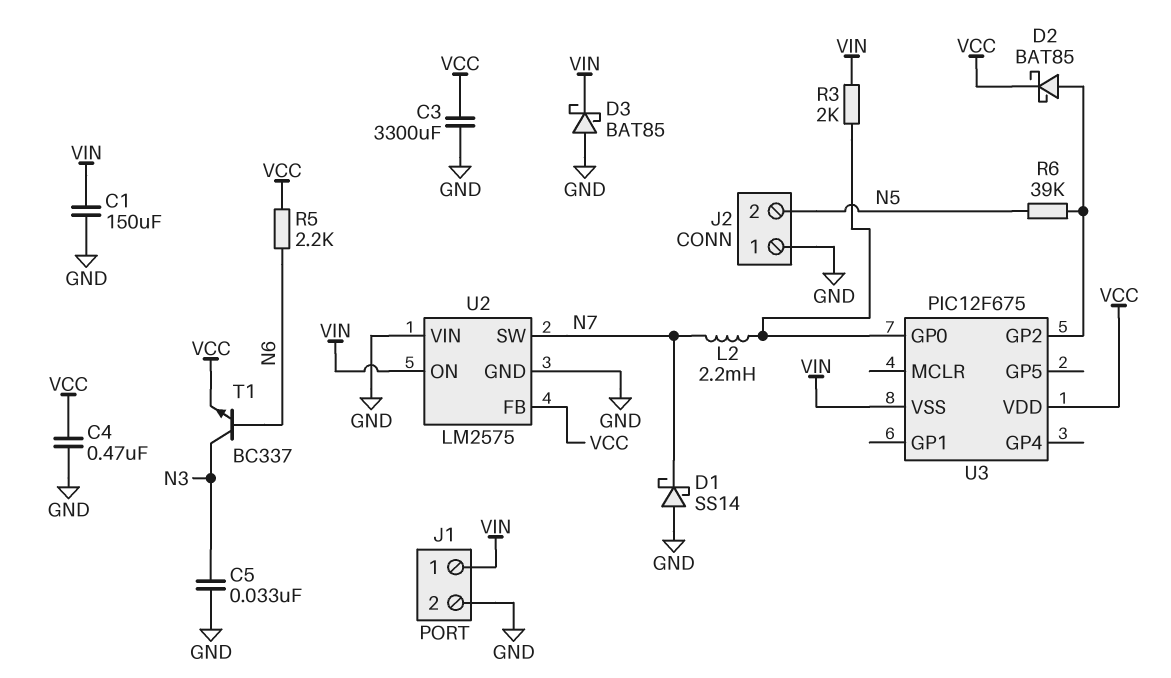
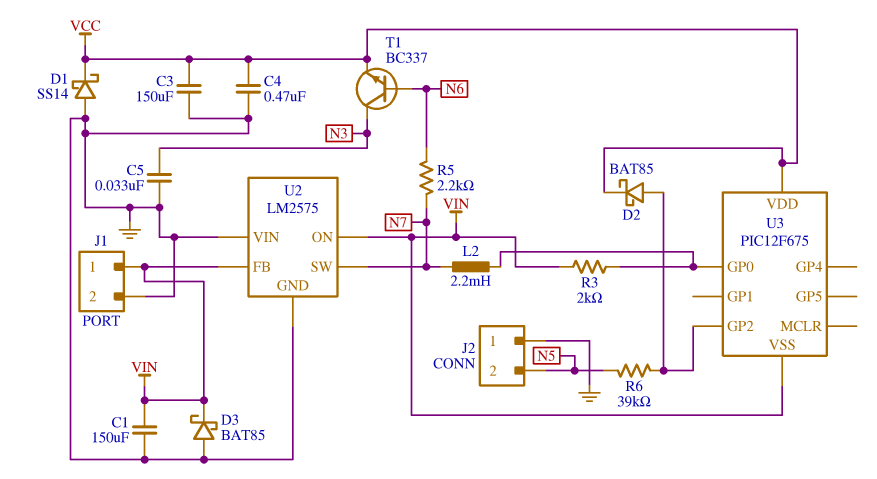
C3: 3300uF (GND, VCC) -> 150uF (GND, VCC)
D1: schottky SS14 (A GND, K N7) -> schottky SS14 (A GND, K VCC)
R5: 2.2k (N6, VCC) -> 2.2k (N6, N7)
U2 pin FB: VCC -> VIN

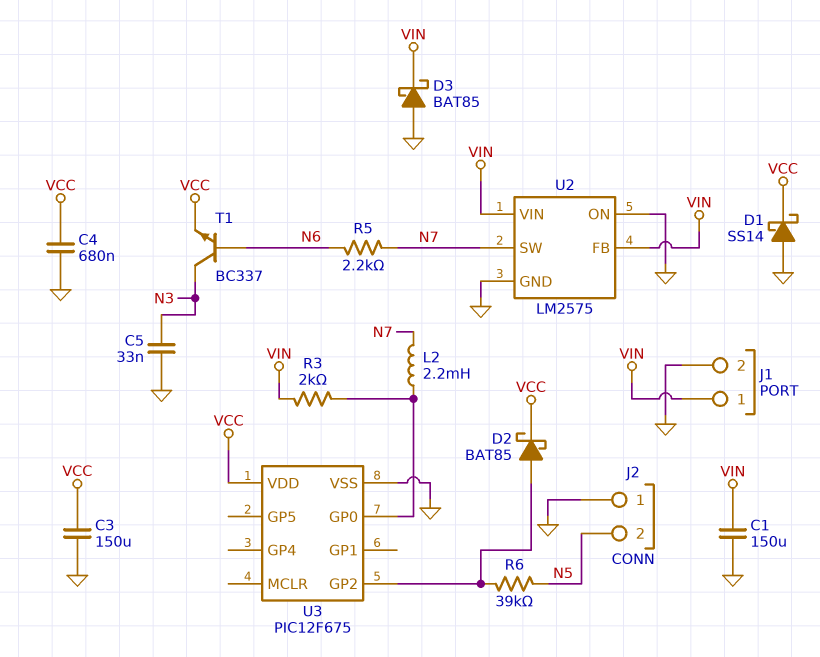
C4: 470nF (GND, VCC) -> 680nF (GND, VCC)
U2 pin ON: VIN -> GND
U2 pin VIN: GND -> VIN
U3 pin VSS: VIN -> GND

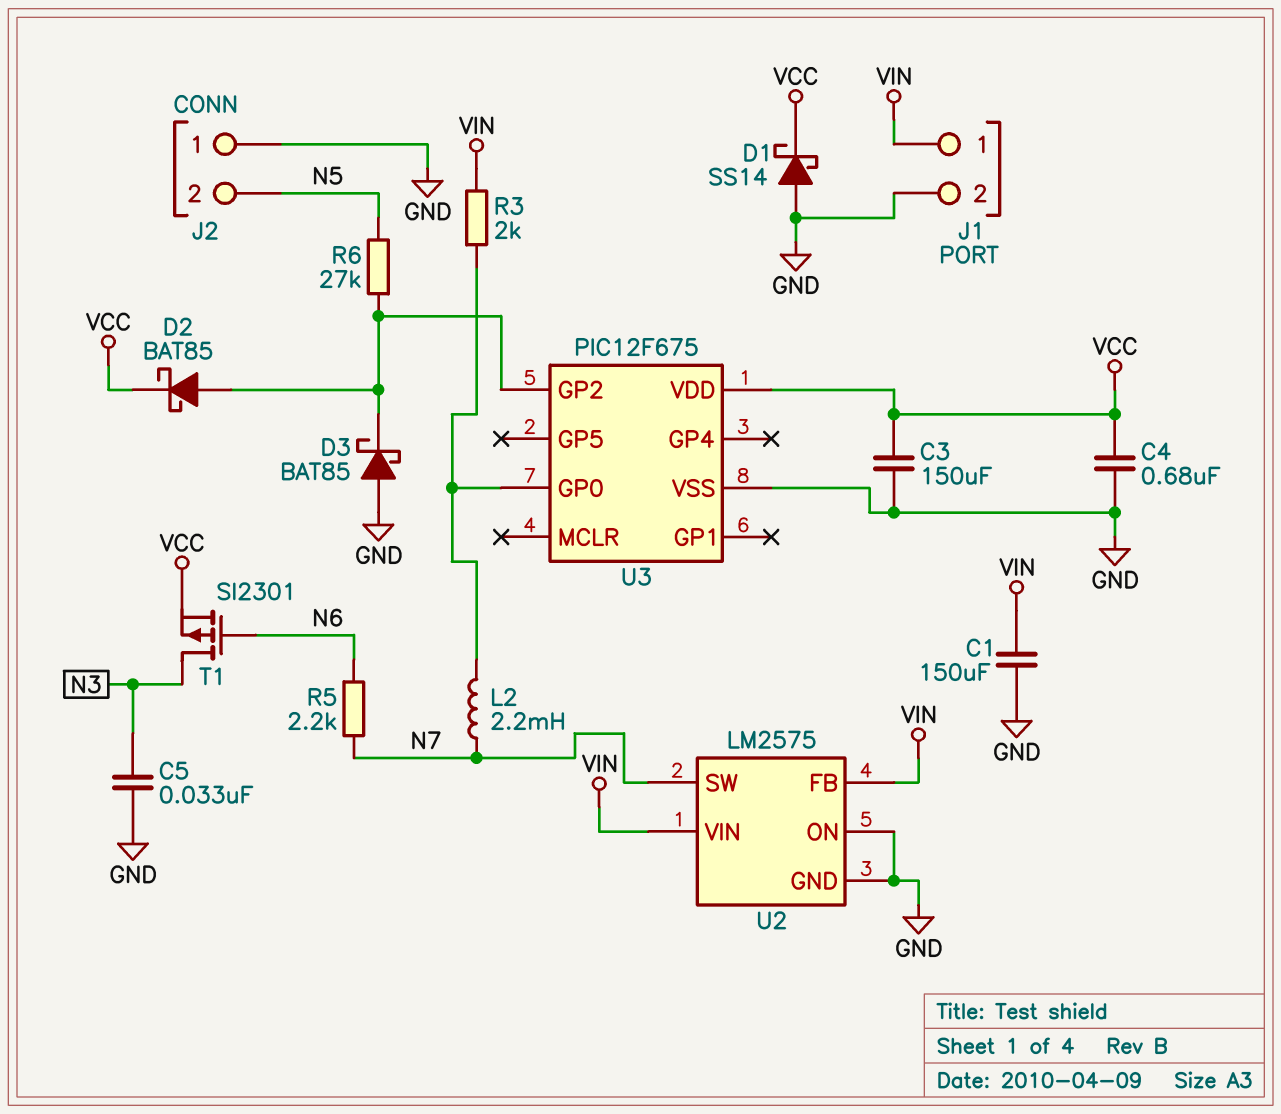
D3: schottky BAT85 (A GND, K VIN) -> schottky BAT85 (A GND, K U3/GP2)
R6: 39k (N5, U3/GP2) -> 27k (N5, U3/GP2)
T1: NPN BC337 (B N6, C N3, E VCC) -> PMOS SI2301 (G N6, D N3, S VCC)

